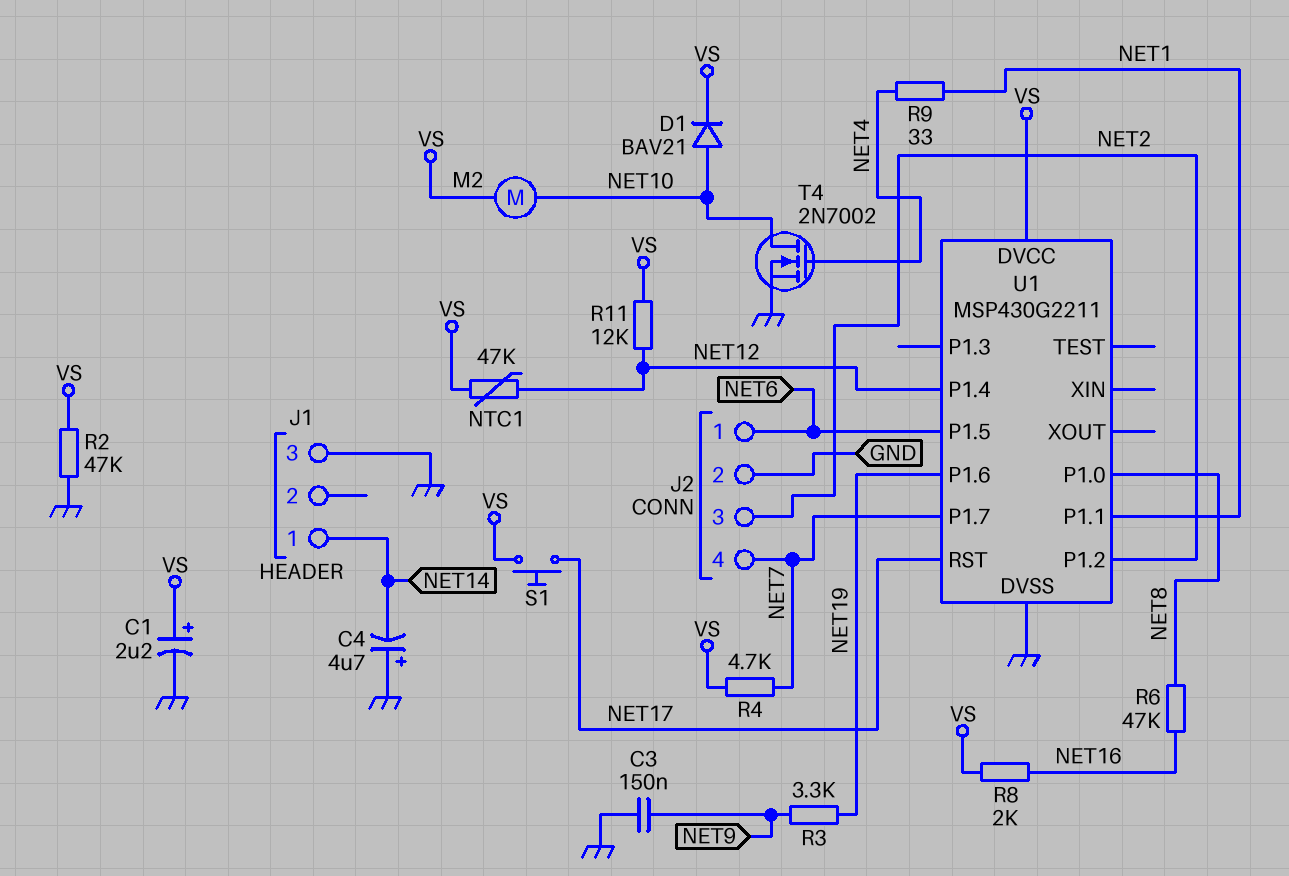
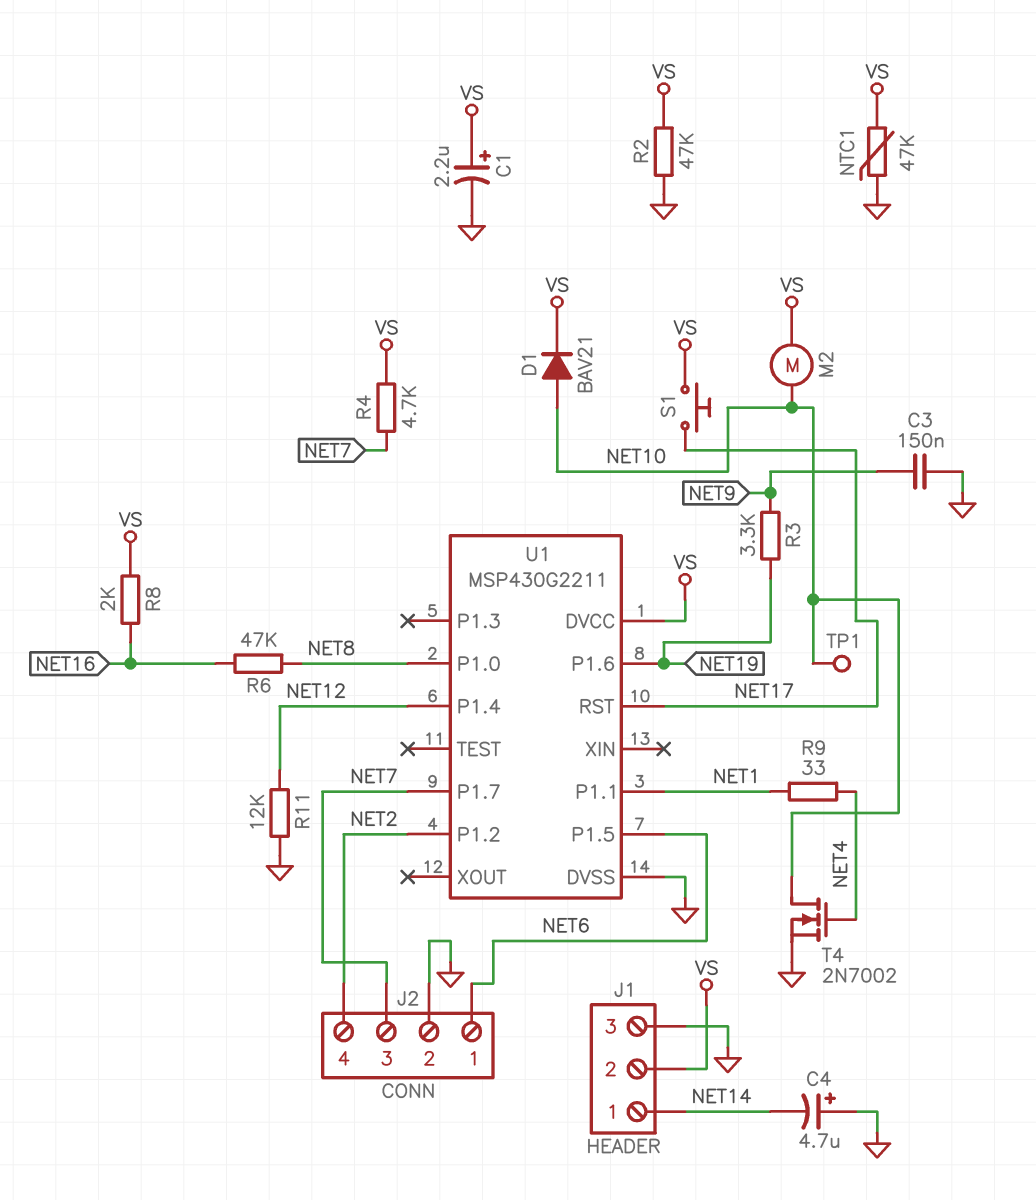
J1 pin 2: none -> VS
J2 pin 3: NET2 -> NET7
J2 pin 4: NET7 -> NET2
NTC1: 47k (NET12, VS) -> 47k (GND, VS)
R11: 12k (NET12, VS) -> 12k (GND, NET12)
TP1: none -> test point (NET10)

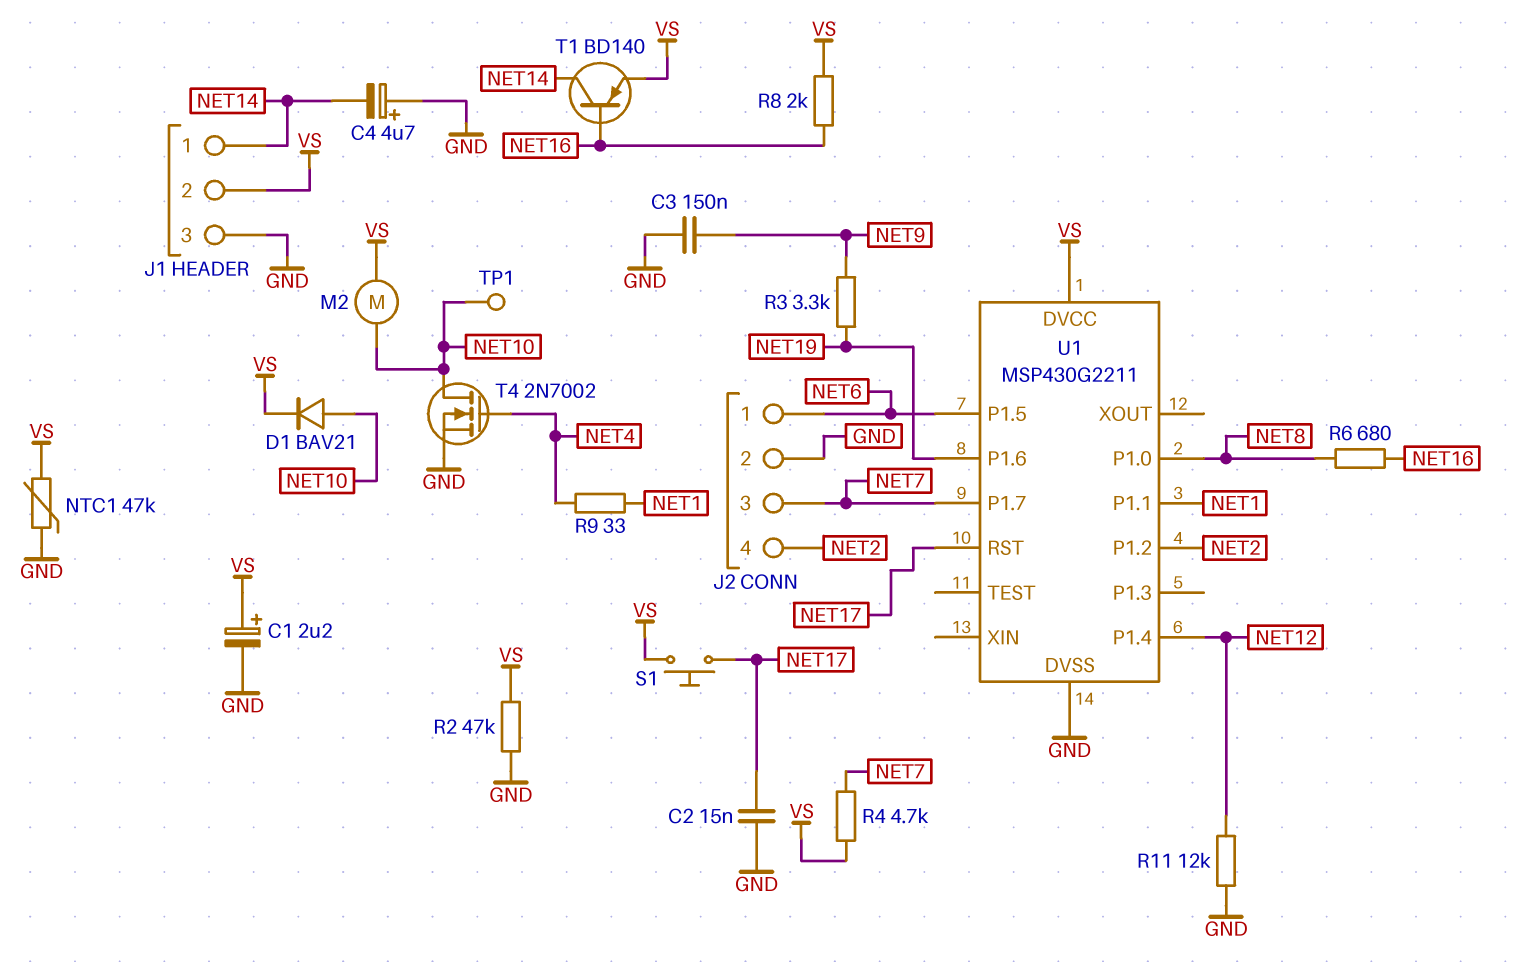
C2: none -> 15nF (GND, NET17)
R6: 47k (NET8, NET16) -> 680 (NET8, NET16)
T1: none -> PNP BD140 (B NET16, C NET14, E VS)

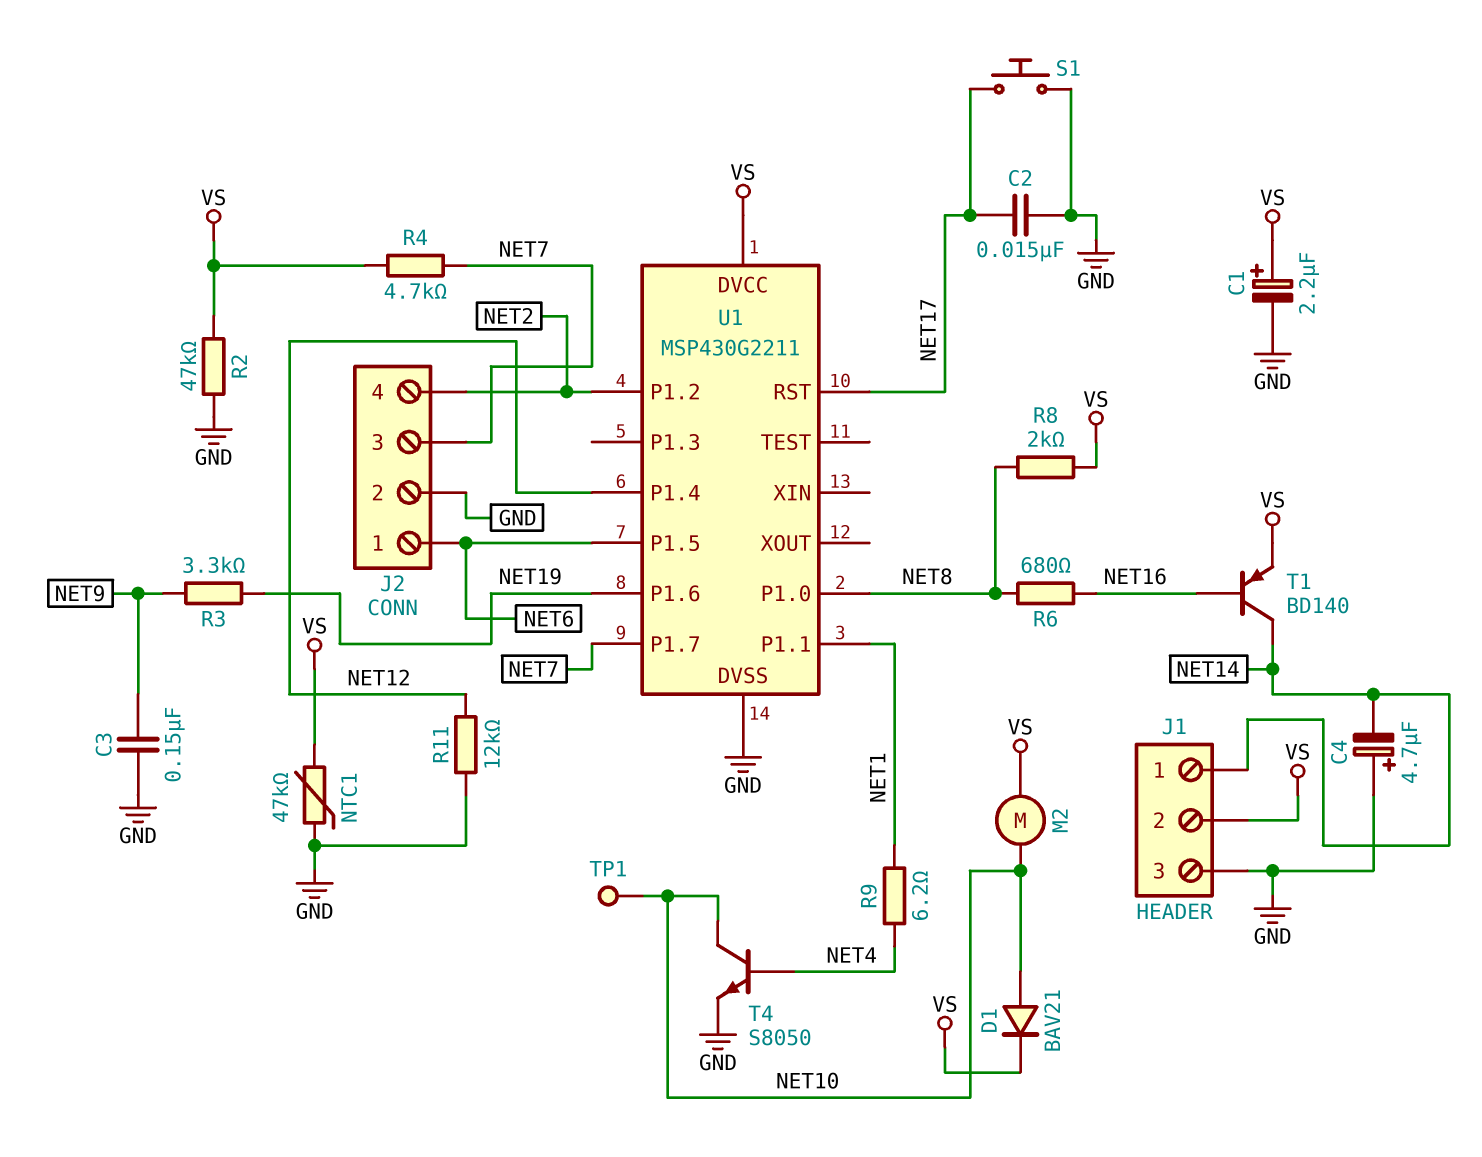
R8: 2k (NET16, VS) -> 2k (NET8, VS)
R9: 33 (NET1, NET4) -> 6.2 (NET1, NET4)
S1: button (NET17, VS) -> button (GND, NET17)
T4: NMOS 2N7002 (G NET4, D NET10, S GND) -> NPN S8050 (B NET4, C NET10, E GND)

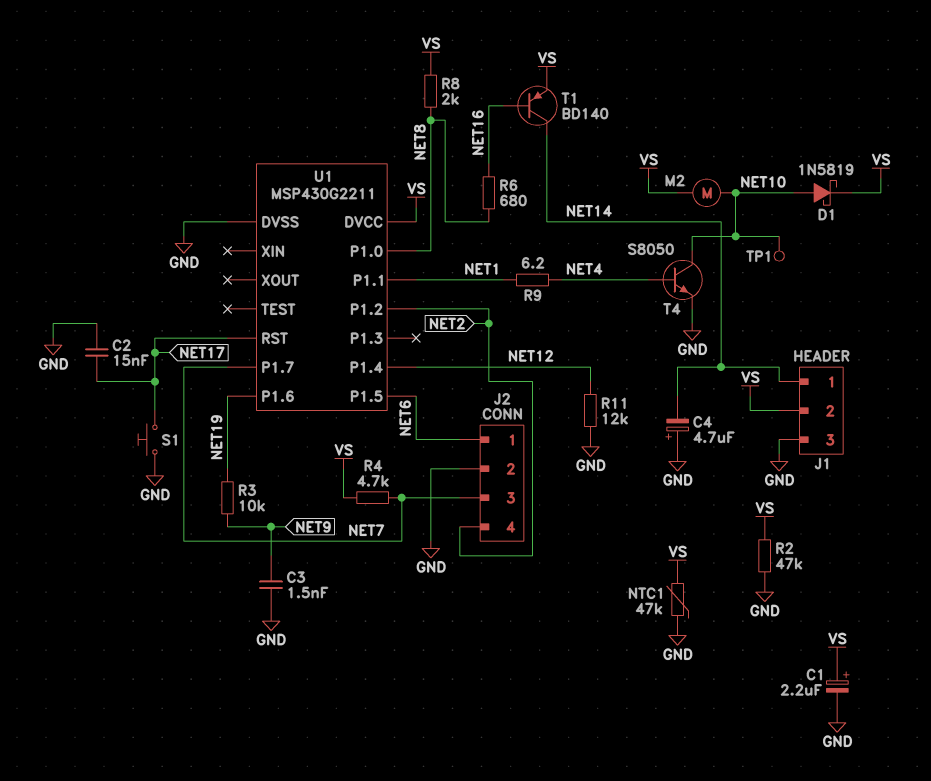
C3: 150nF (GND, NET9) -> 1.5nF (GND, NET9)
D1: diode BAV21 (A NET10, K VS) -> schottky 1N5819 (A NET10, K VS)
R3: 3.3k (NET9, NET19) -> 10k (NET9, NET19)

